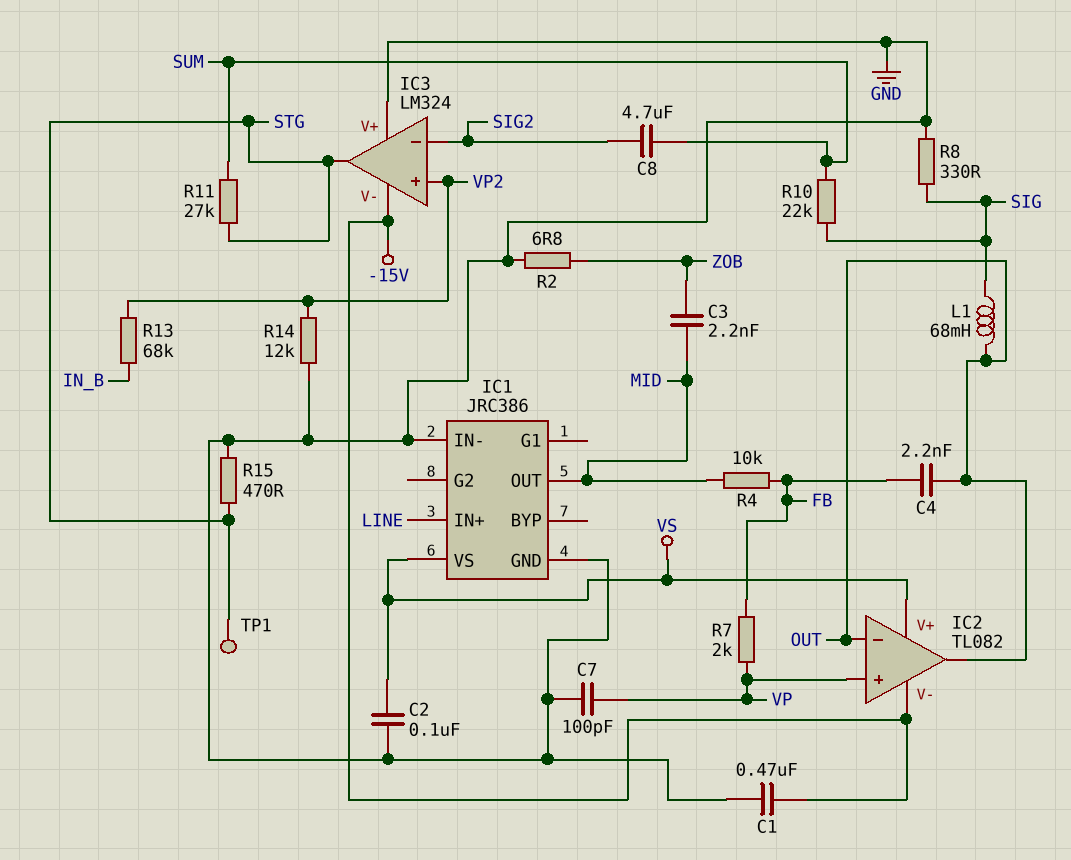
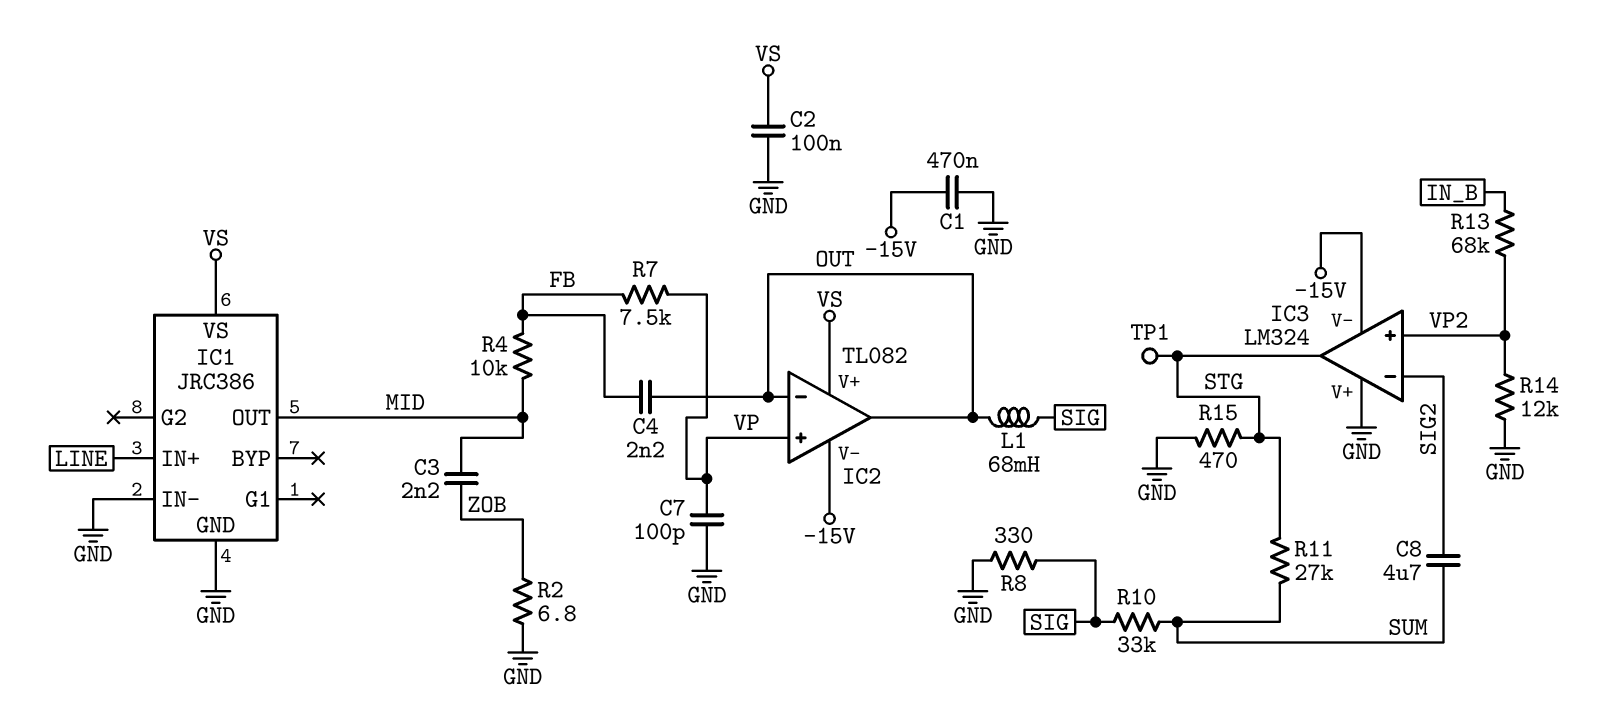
R7: 2k (FB, VP) -> 7.5k (FB, VP)
R10: 22k (SIG, SUM) -> 33k (SIG, SUM)

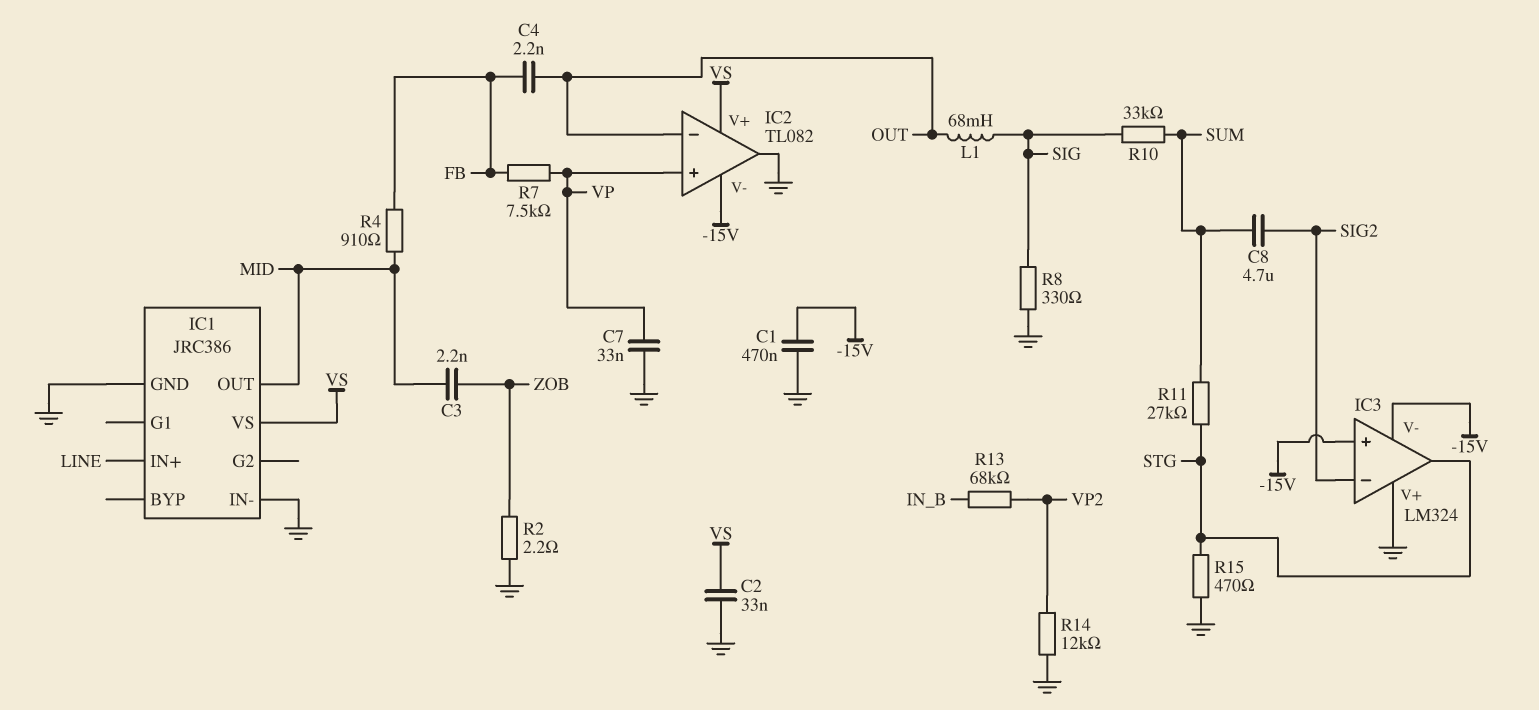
C2: 100nF (GND, VS) -> 33nF (GND, VS)
C7: 100pF (GND, VP) -> 33nF (GND, VP)
IC2 pin out: OUT -> GND
IC3 pin in+: VP2 -> -15V
R2: 6.8 (GND, ZOB) -> 2.2 (GND, ZOB)
R4: 10k (FB, MID) -> 910 (FB, MID)
TP1: test point (STG) -> none

